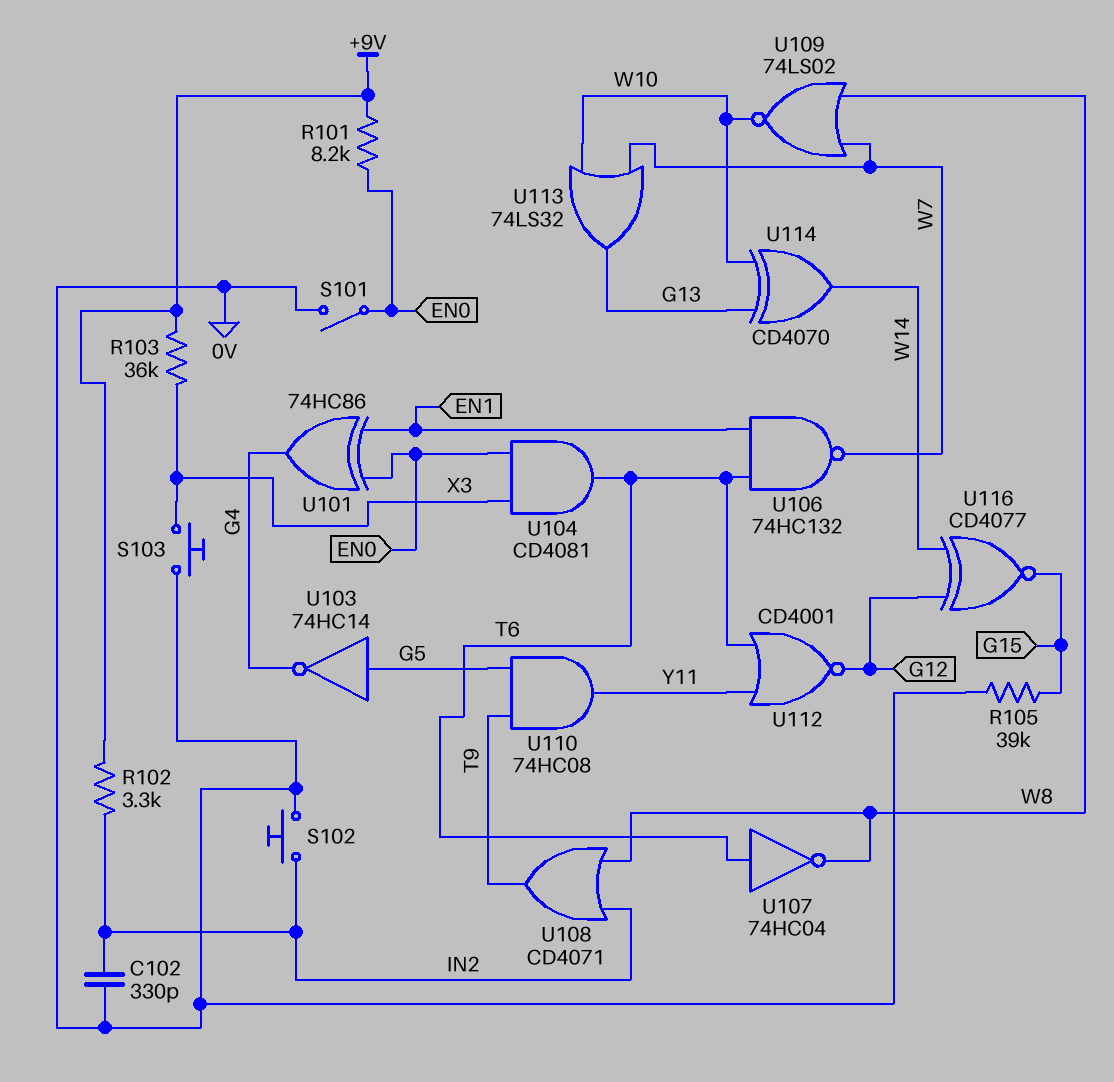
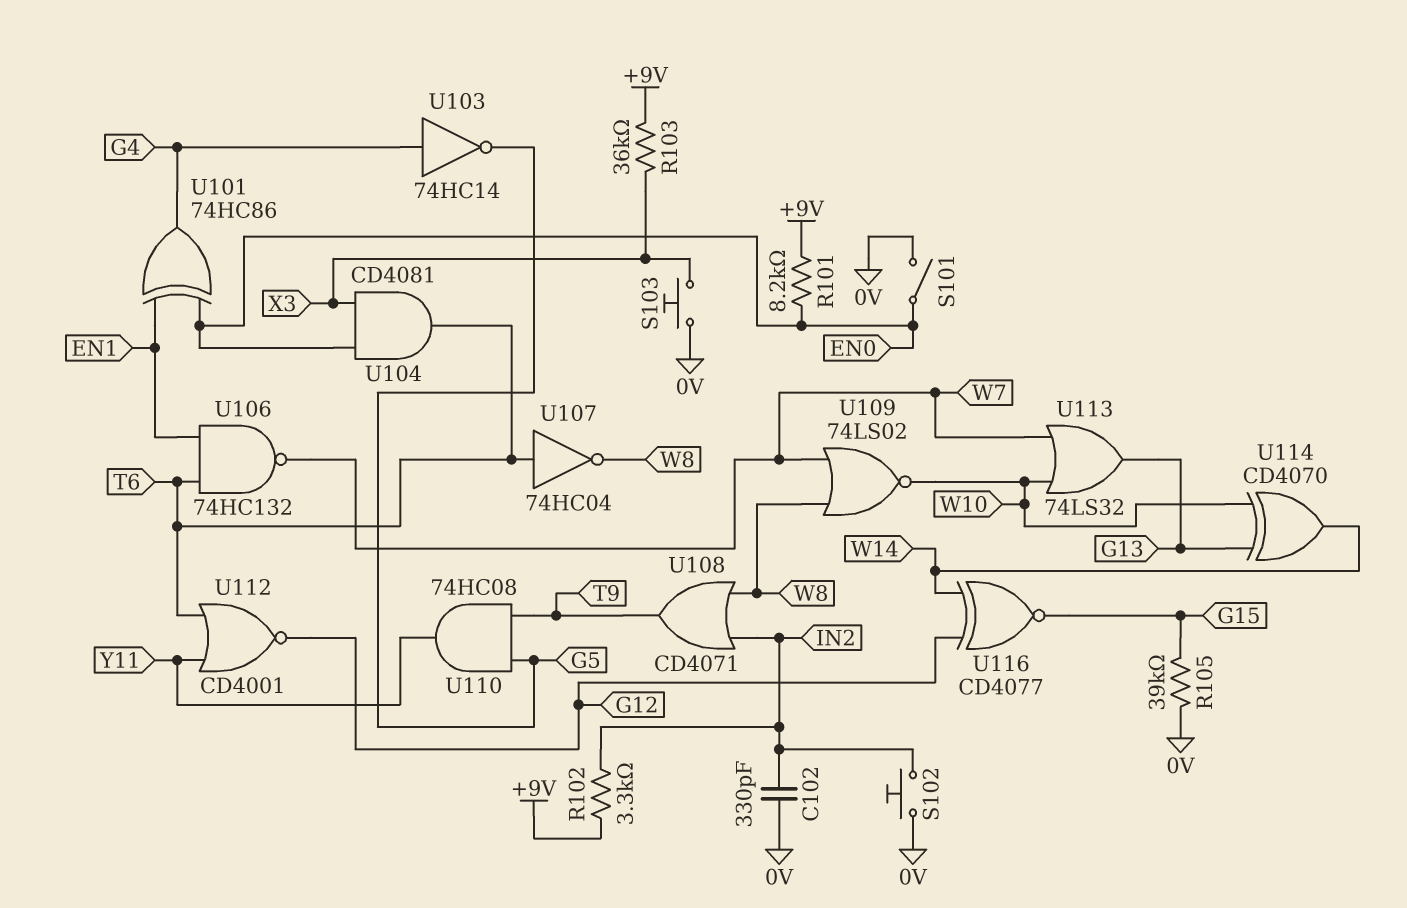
U103: NOT 74HC14 (in G5, out G4) -> NOT 74HC14 (in G4, out G5)

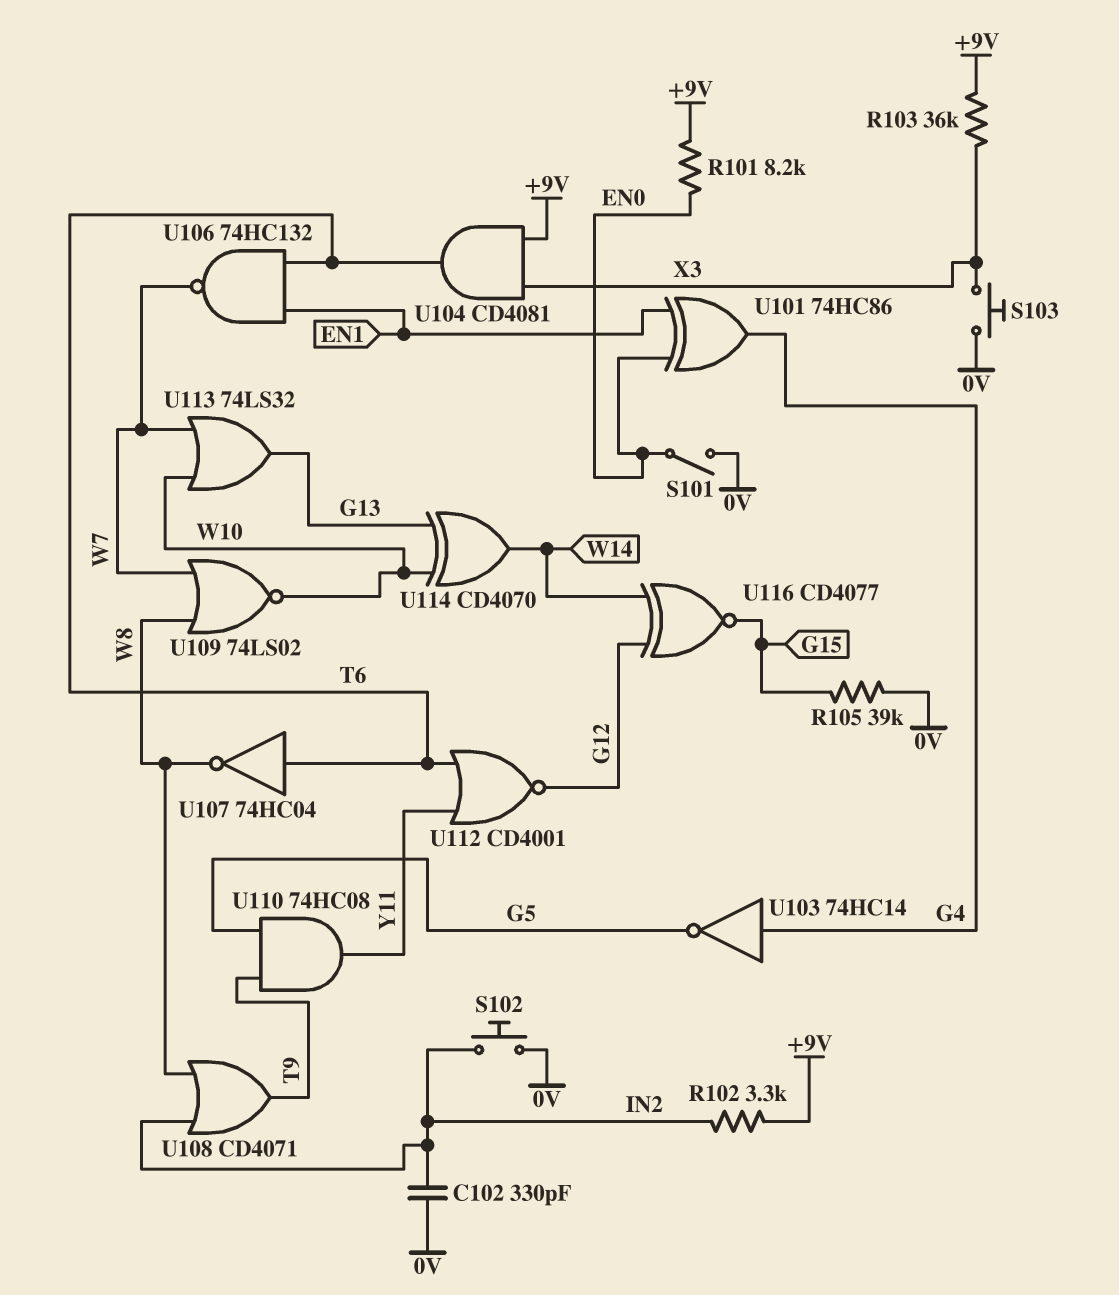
U104: AND CD4081 (in EN0, in X3, out T6) -> AND CD4081 (in +9V, in X3, out T6)

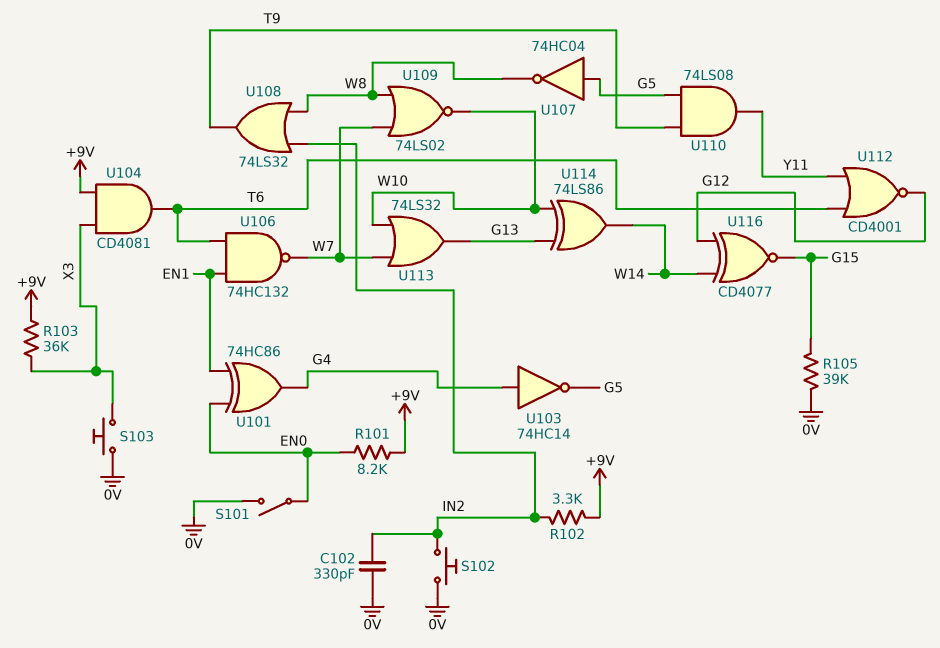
U107: NOT 74HC04 (in T6, out W8) -> NOT 74HC04 (in G5, out W8)
U108: OR CD4071 (in IN2, in W8, out T9) -> OR 74LS32 (in IN2, in W8, out T9)
U110: AND 74HC08 (in G5, in T9, out Y11) -> AND 74LS08 (in G5, in T9, out Y11)
U114: XOR CD4070 (in G13, in W10, out W14) -> XOR 74LS86 (in G13, in W10, out W14)

